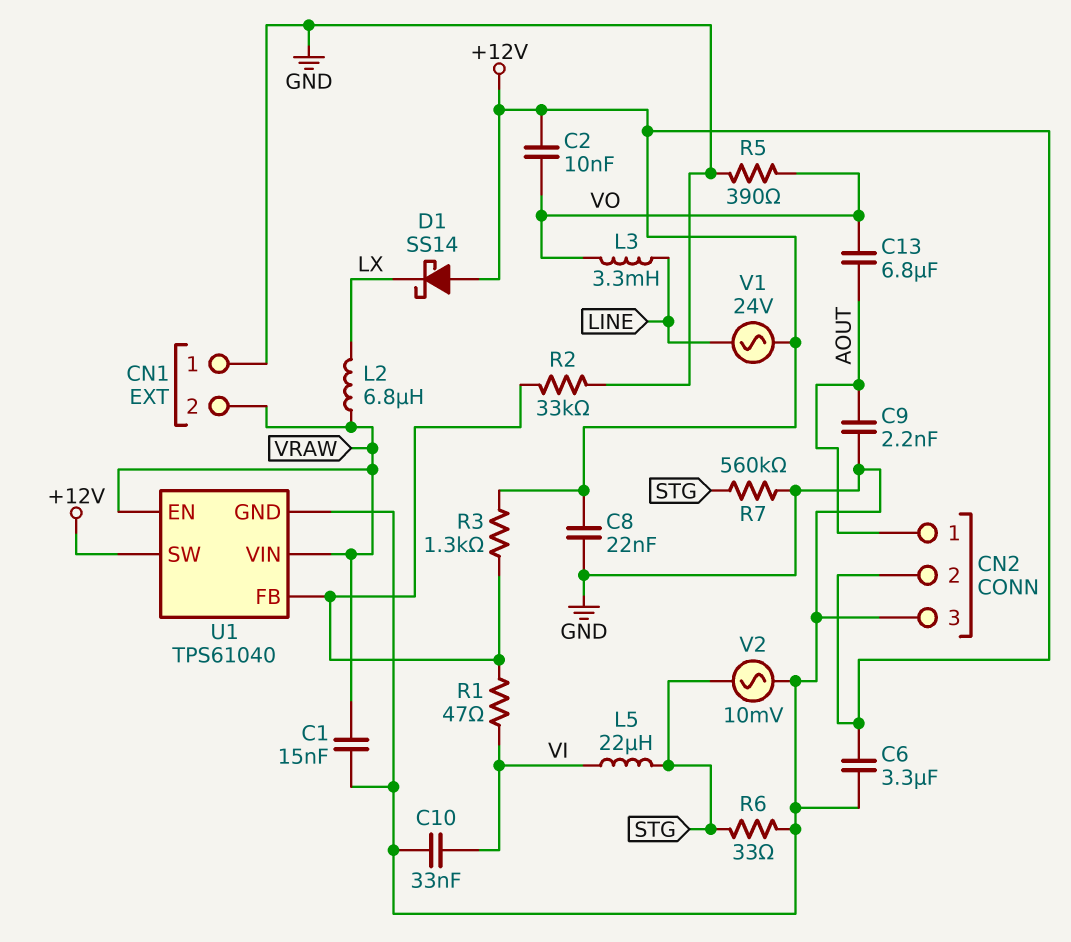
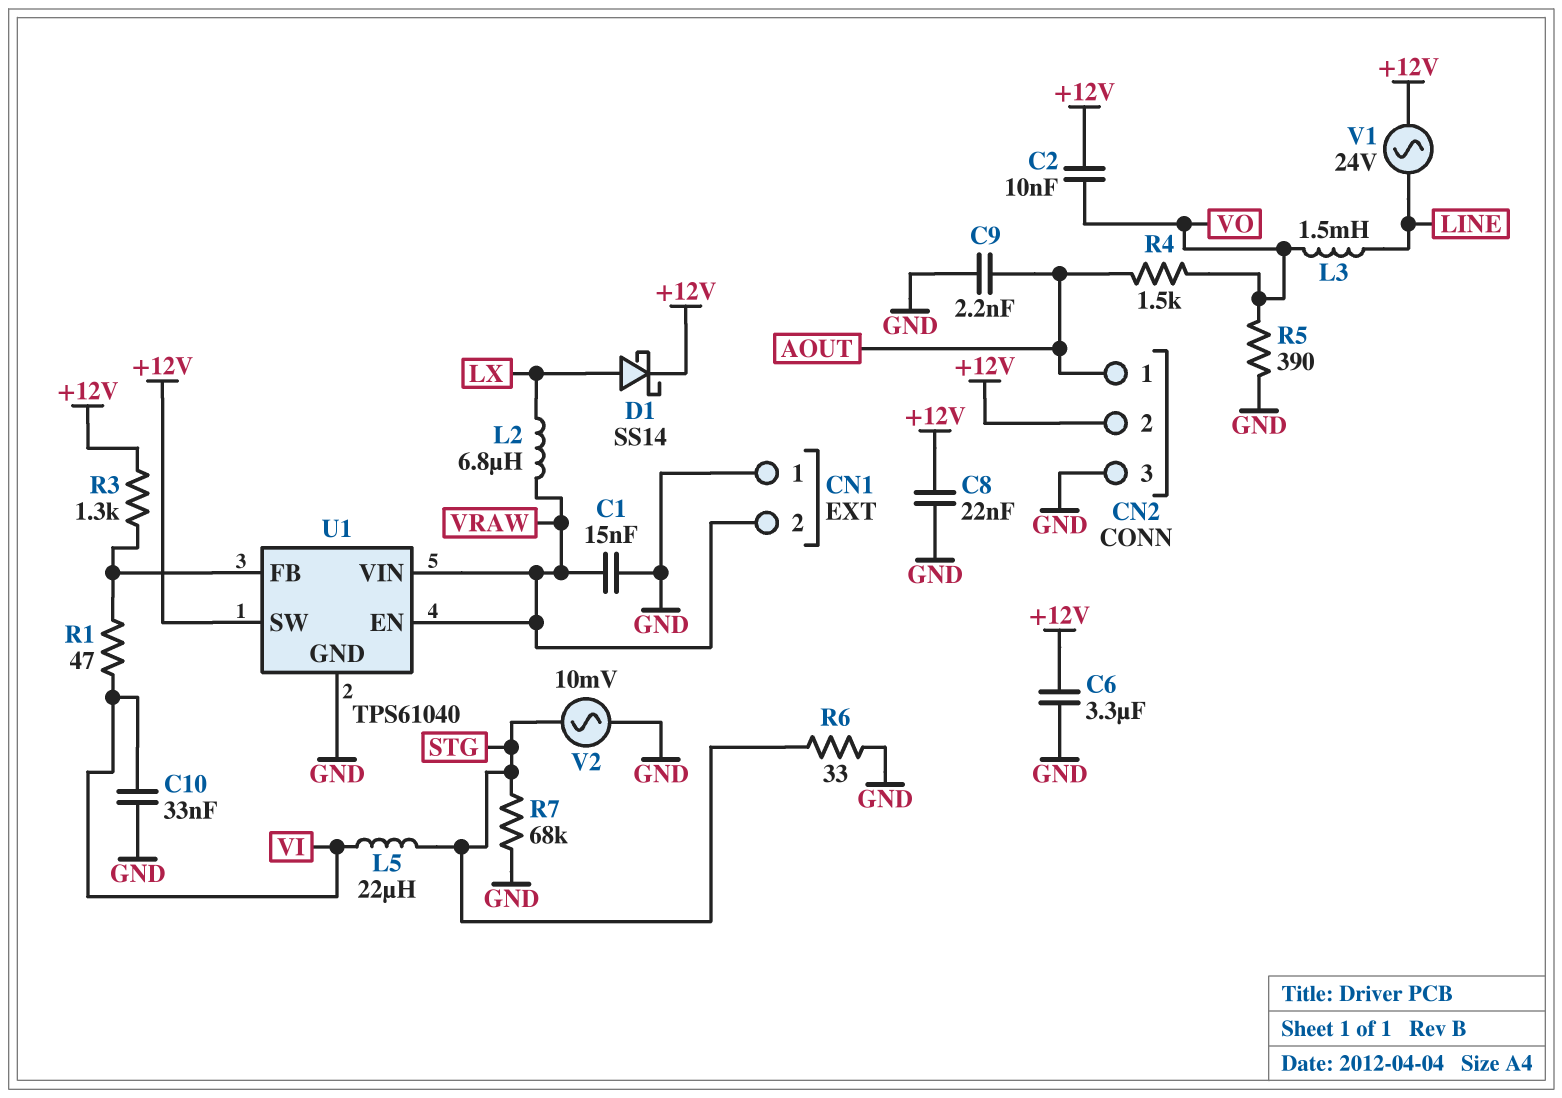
C13: 6.8uF (AOUT, VO) -> none
D1: schottky SS14 (A +12V, K LX) -> schottky SS14 (A LX, K +12V)
L3: 3.3mH (LINE, VO) -> 1.5mH (LINE, VO)
R2: 33k (GND, U1/FB) -> none
R4: none -> 1.5k (AOUT, VO)
R7: 560k (GND, STG) -> 68k (GND, STG)

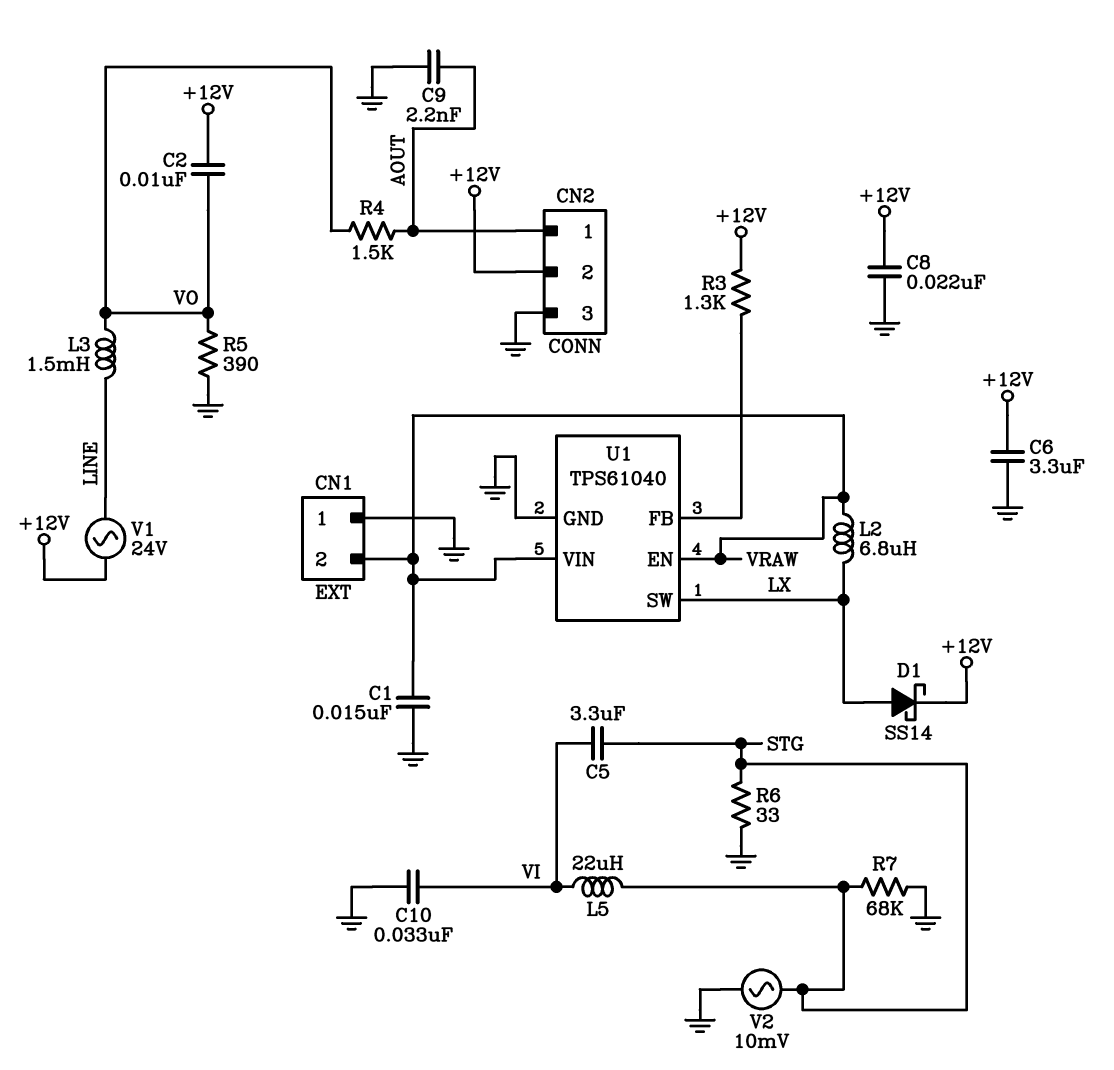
C5: none -> 3.3uF (STG, VI)
R1: 47 (U1/FB, VI) -> none
U1 pin SW: +12V -> LX

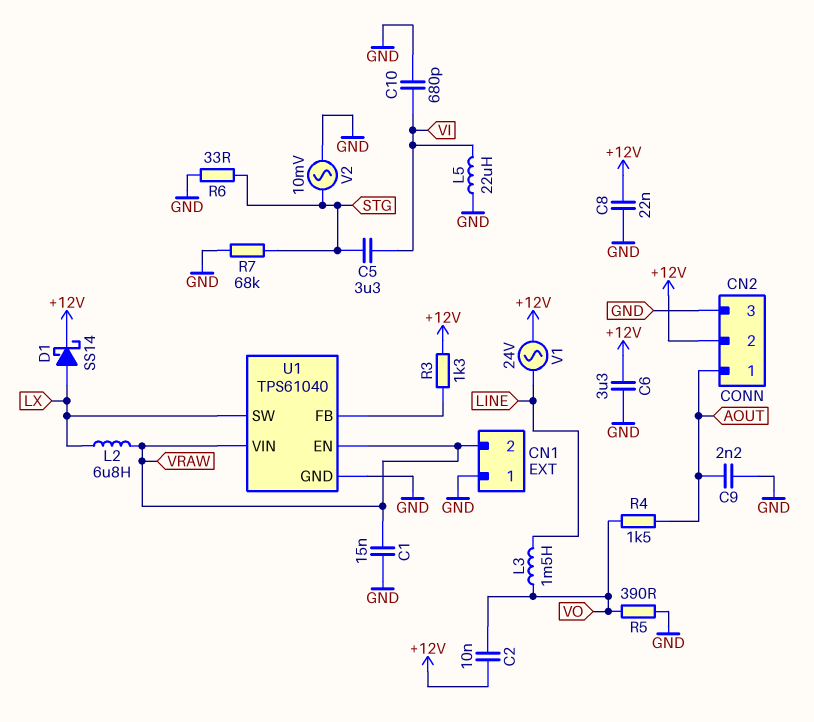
C10: 33nF (GND, VI) -> 680pF (GND, VI)
L5: 22uH (STG, VI) -> 22uH (GND, VI)

